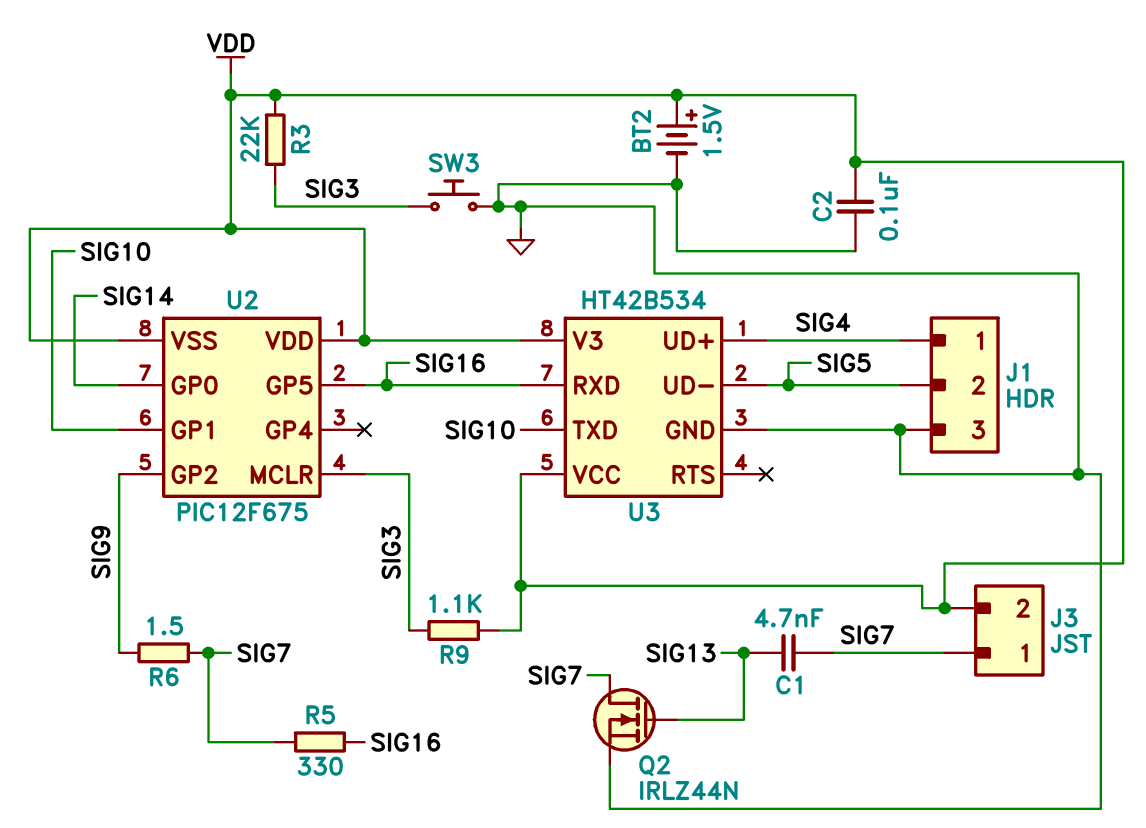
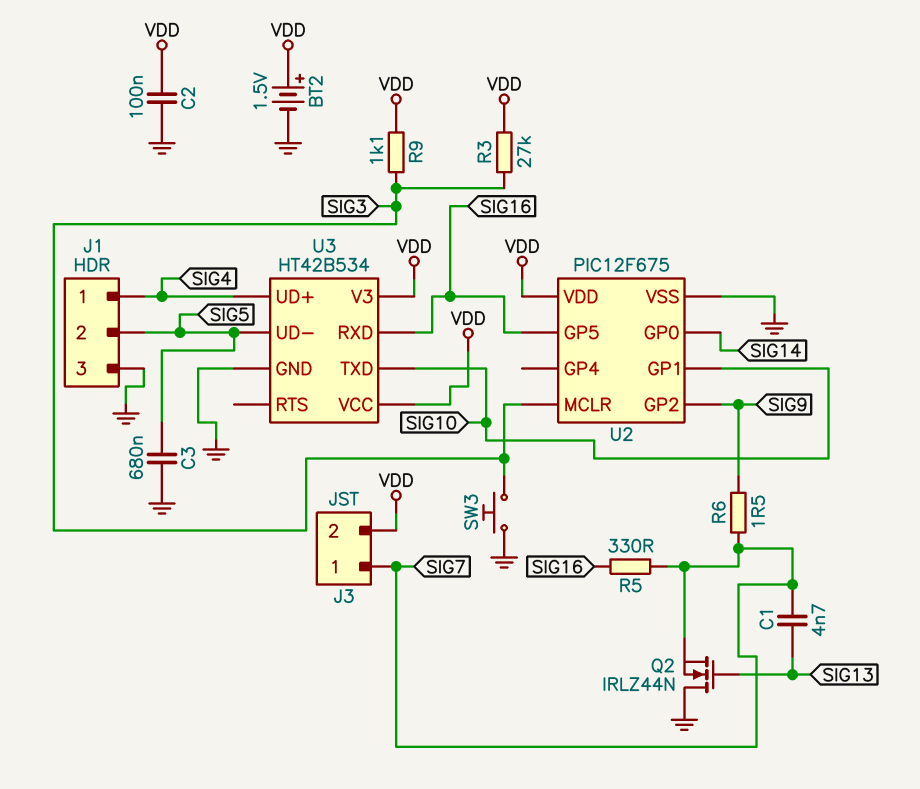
C3: none -> 680nF (GND, SIG5)
Q2: NMOS IRLZ44N (G SIG13, D SIG7, S GND) -> NMOS IRLZ44N (G SIG13, D GND, S SIG7)
R3: 22k (SIG3, VDD) -> 27k (SIG3, VDD)
U2 pin VSS: VDD -> GND

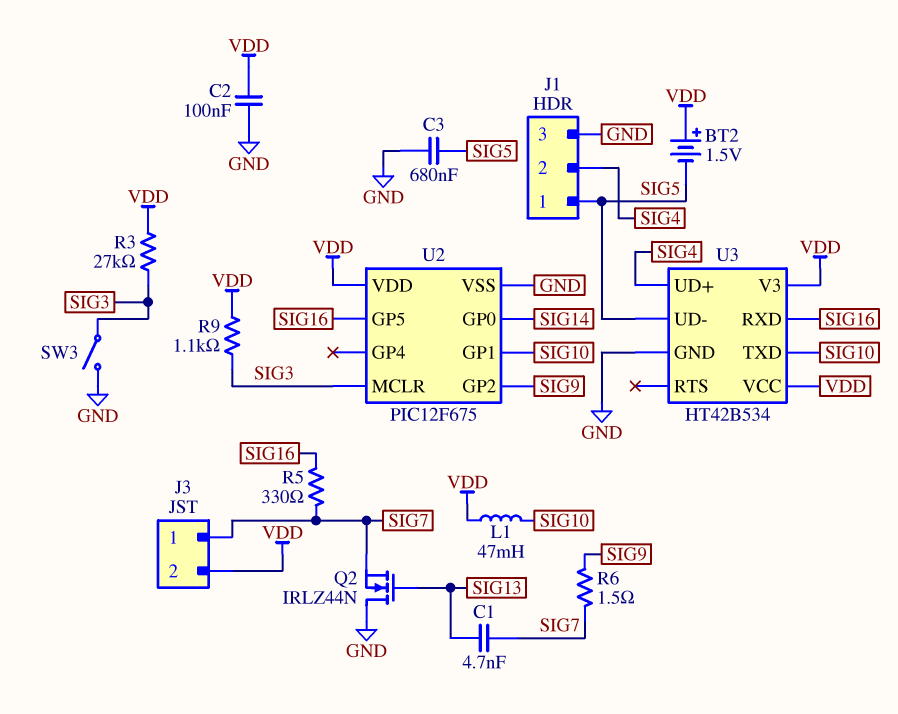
BT2: 1.5V (plus VDD, minus GND) -> 1.5V (plus VDD, minus SIG5)
J1 pin 1: SIG4 -> SIG5
J1 pin 2: SIG5 -> SIG4
L1: none -> 47mH (SIG10, VDD)
SW3: button (GND, SIG3) -> switch (GND, SIG3)

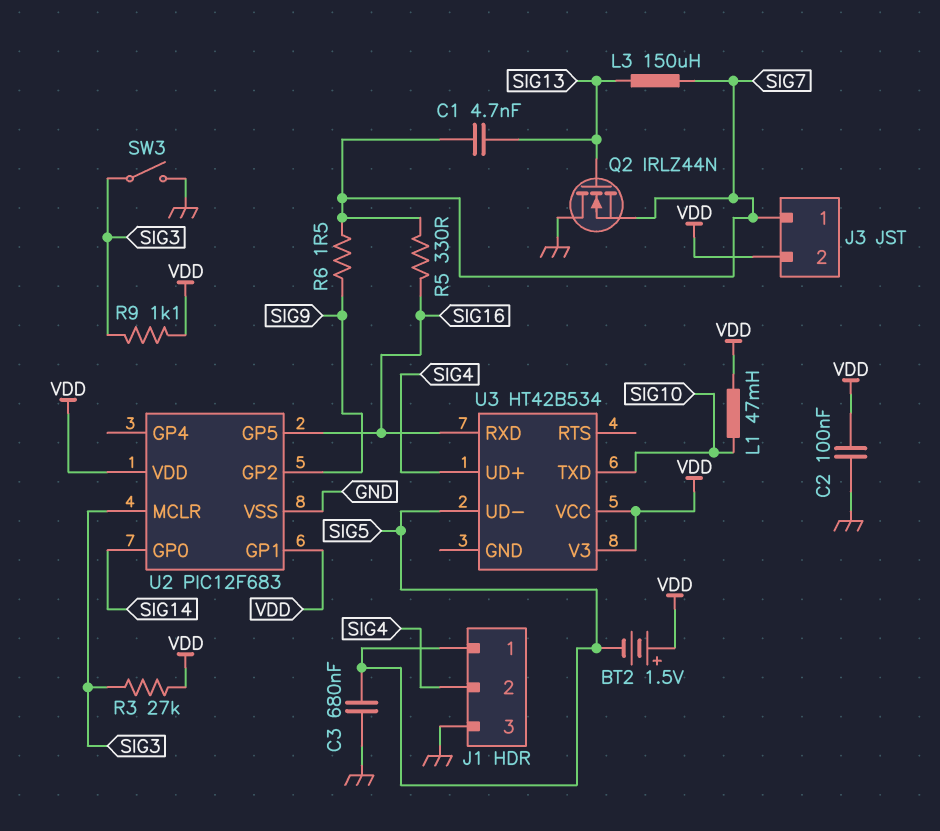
L3: none -> 150uH (SIG7, SIG13)
U2: PIC12F675 -> PIC12F683
U2 pin GP1: SIG10 -> VDD
U3 pin GND: GND -> none

